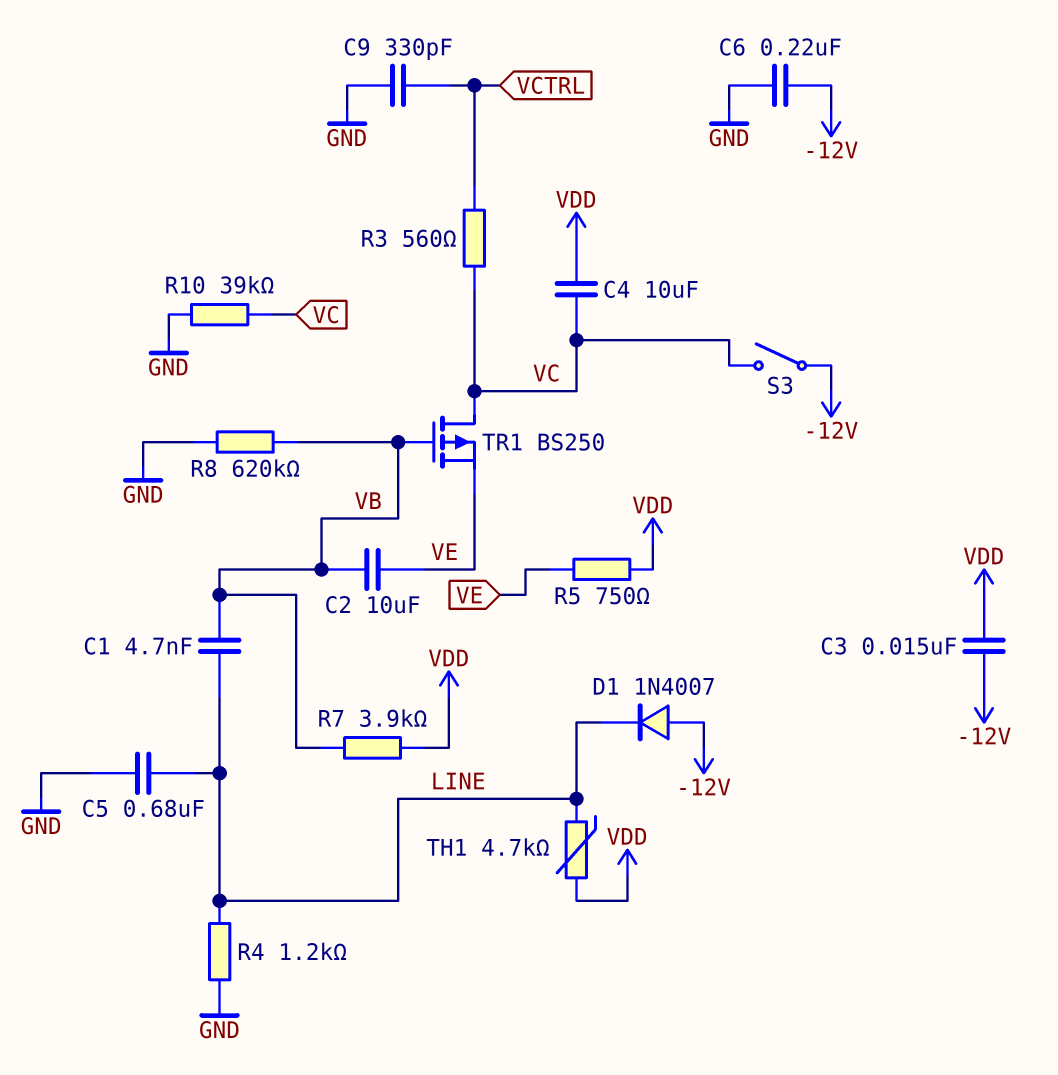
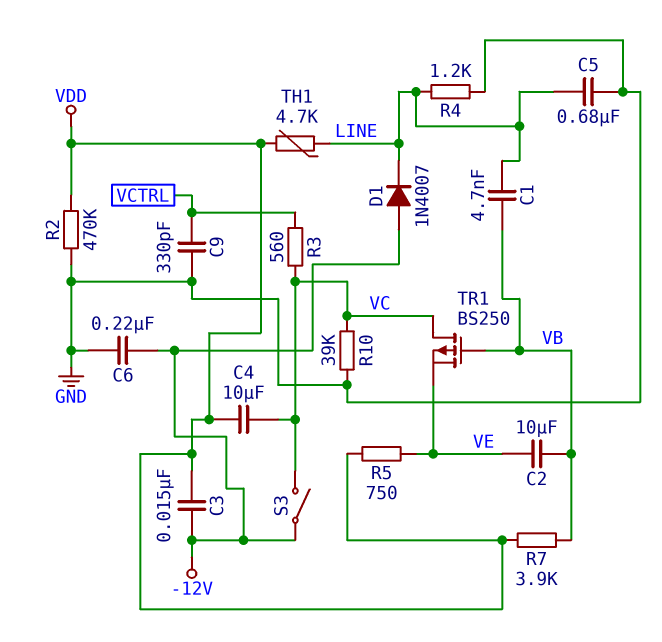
R2: none -> 470k (GND, VDD)
R8: 620k (GND, VB) -> none

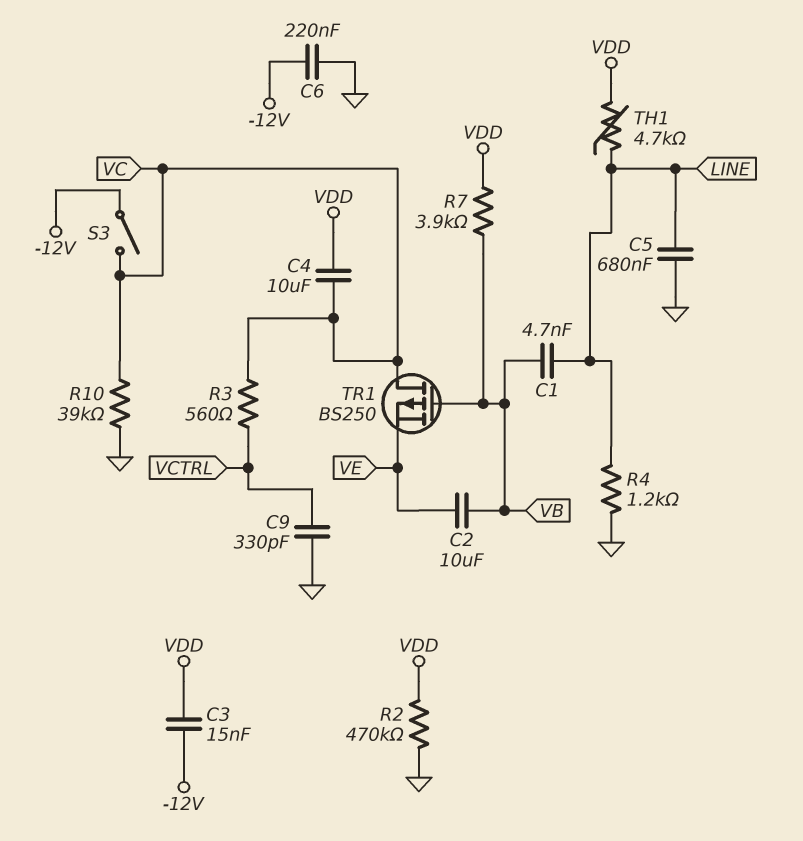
D1: diode 1N4007 (A -12V, K LINE) -> none
R5: 750 (VDD, VE) -> none

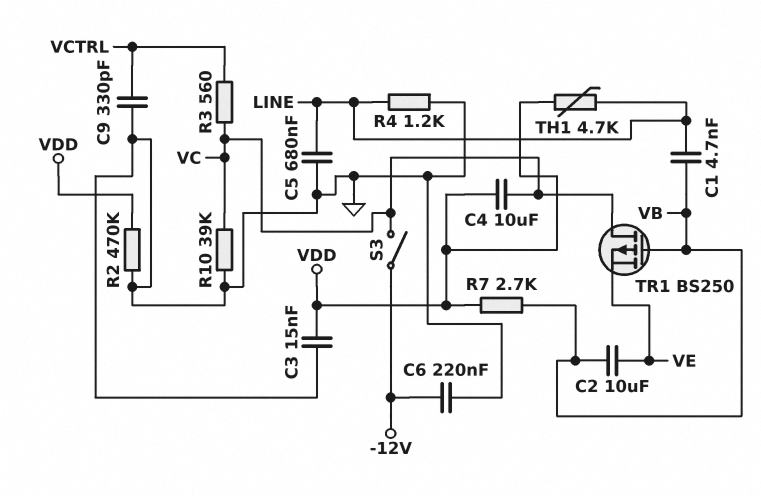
C3: 15nF (-12V, VDD) -> 15nF (GND, VDD)
R7: 3.9k (VB, VDD) -> 2.7k (VB, VDD)

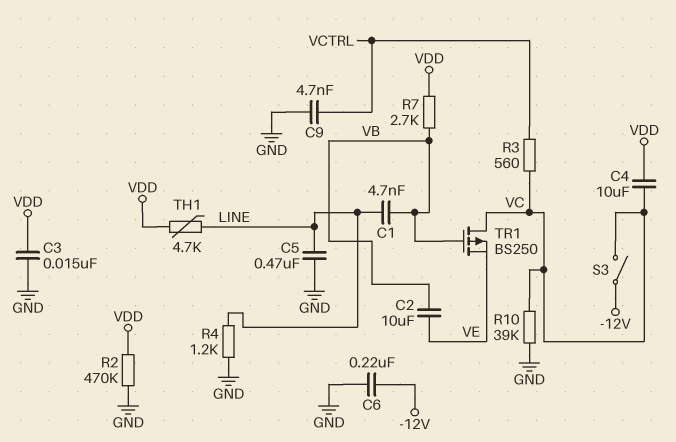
C5: 680nF (GND, LINE) -> 470nF (GND, LINE)
C9: 330pF (GND, VCTRL) -> 4.7nF (GND, VCTRL)

